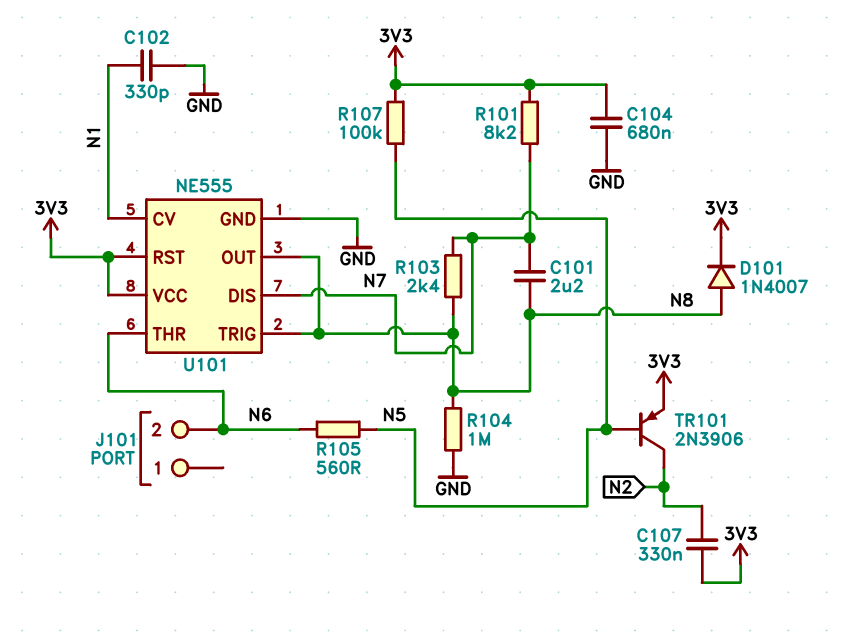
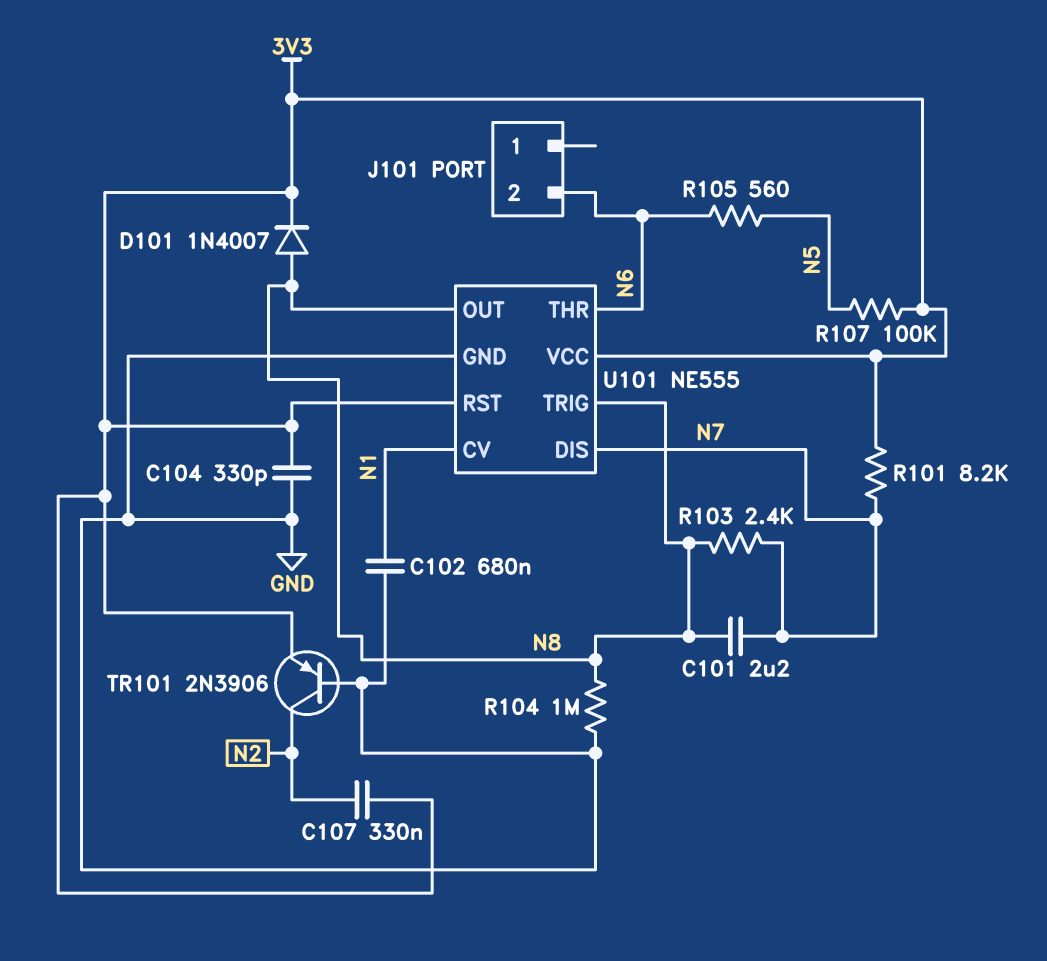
C102: 330pF (GND, N1) -> 680nF (GND, N1)
C104: 680nF (3V3, GND) -> 330pF (3V3, GND)
TR101: PNP 2N3906 (B N5, C N2, E 3V3) -> PNP 2N3906 (B GND, C N2, E 3V3)

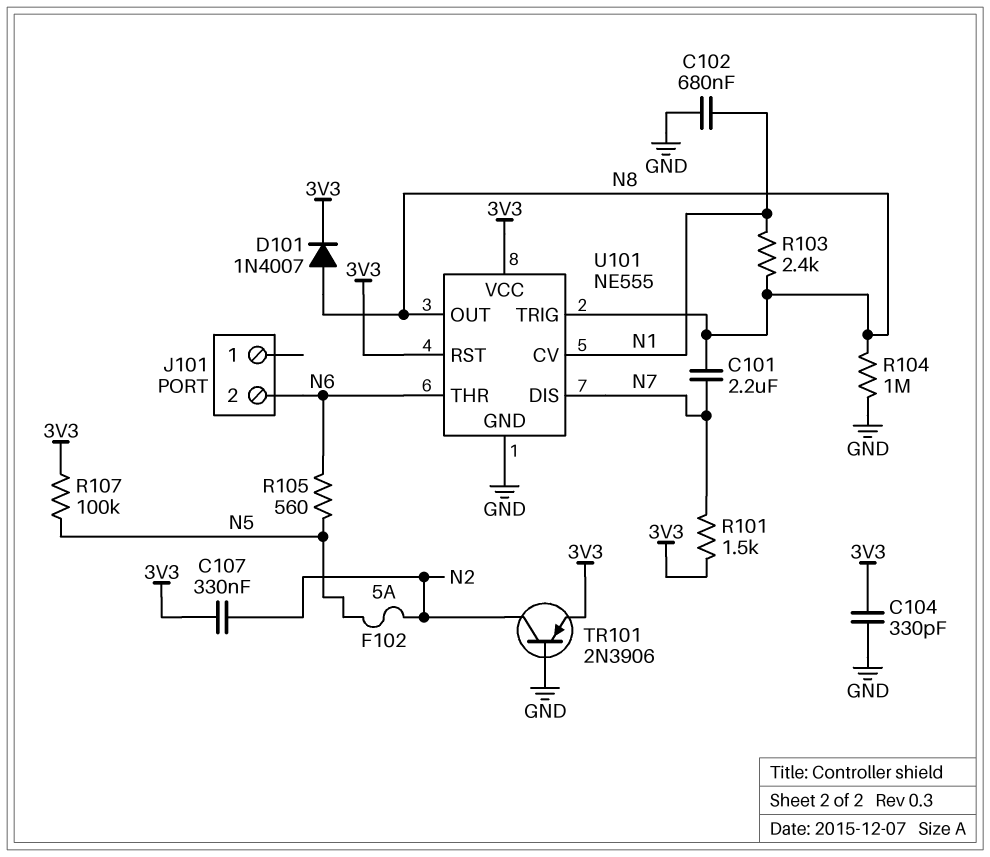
F102: none -> 5A (N2, N5)
R101: 8.2k (3V3, N7) -> 1.5k (3V3, N7)
R103: 2.4k (N7, N8) -> 2.4k (N1, N8)

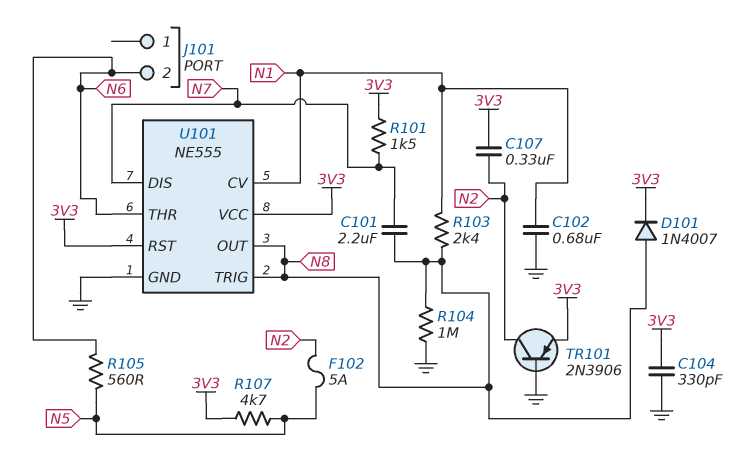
R107: 100k (3V3, N5) -> 4.7k (3V3, N5)

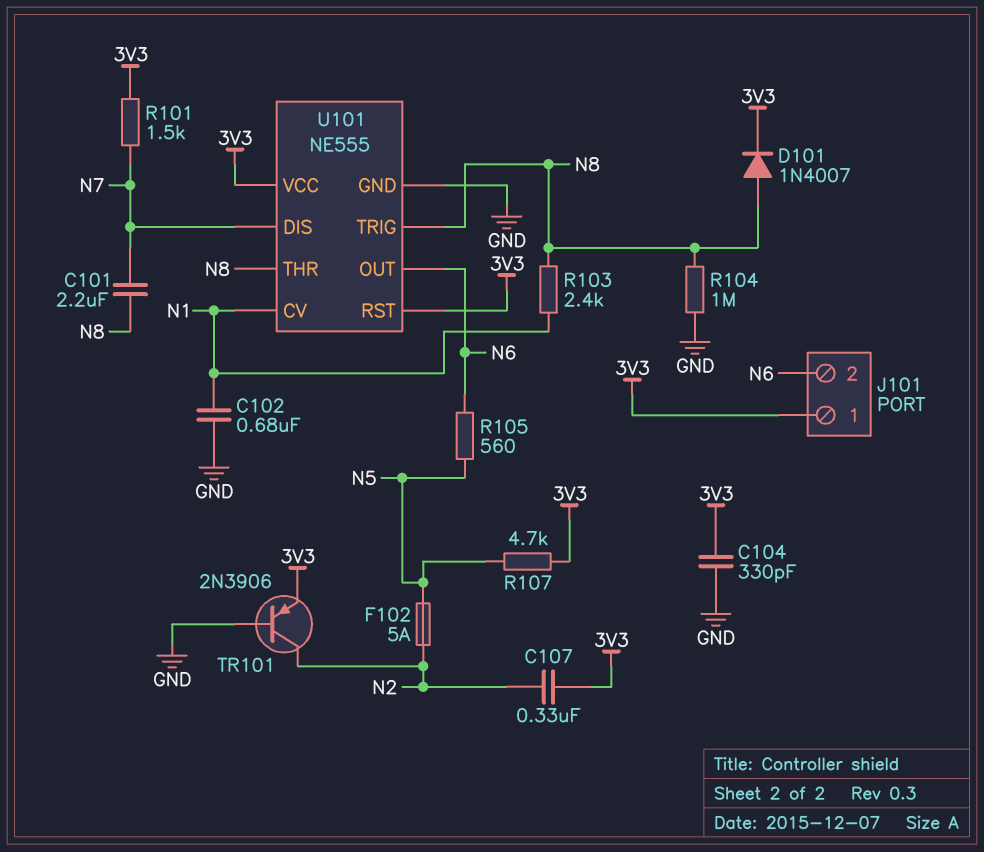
J101 pin 1: none -> 3V3
U101 pin OUT: N8 -> N6
U101 pin THR: N6 -> N8

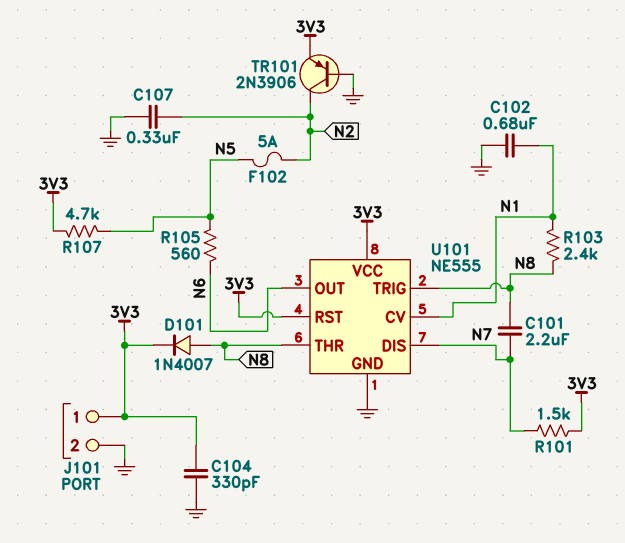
C107: 330nF (3V3, N2) -> 330nF (GND, N2)
J101 pin 2: N6 -> GND
R104: 1M (GND, N8) -> none

